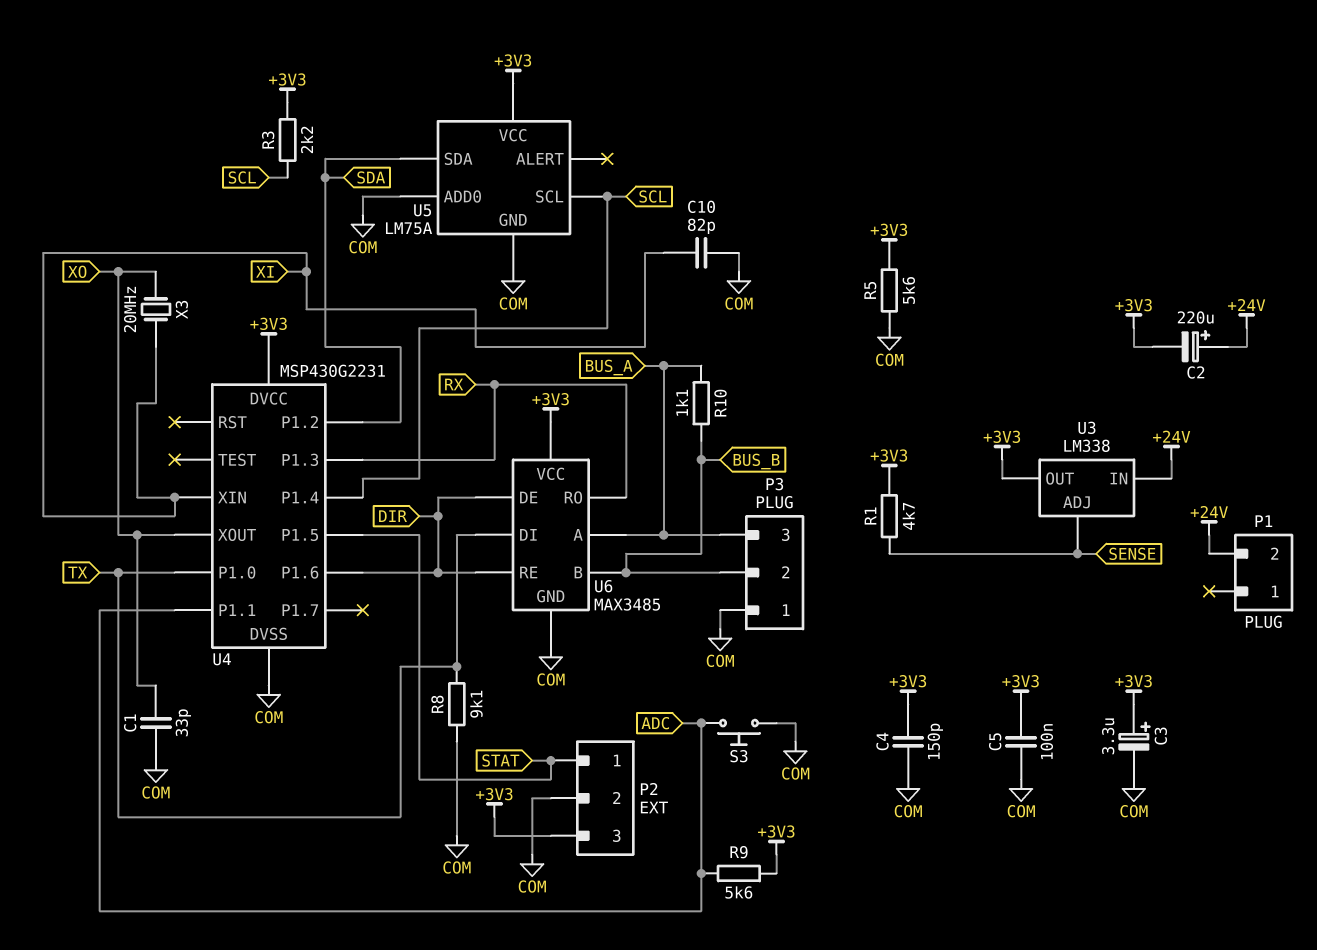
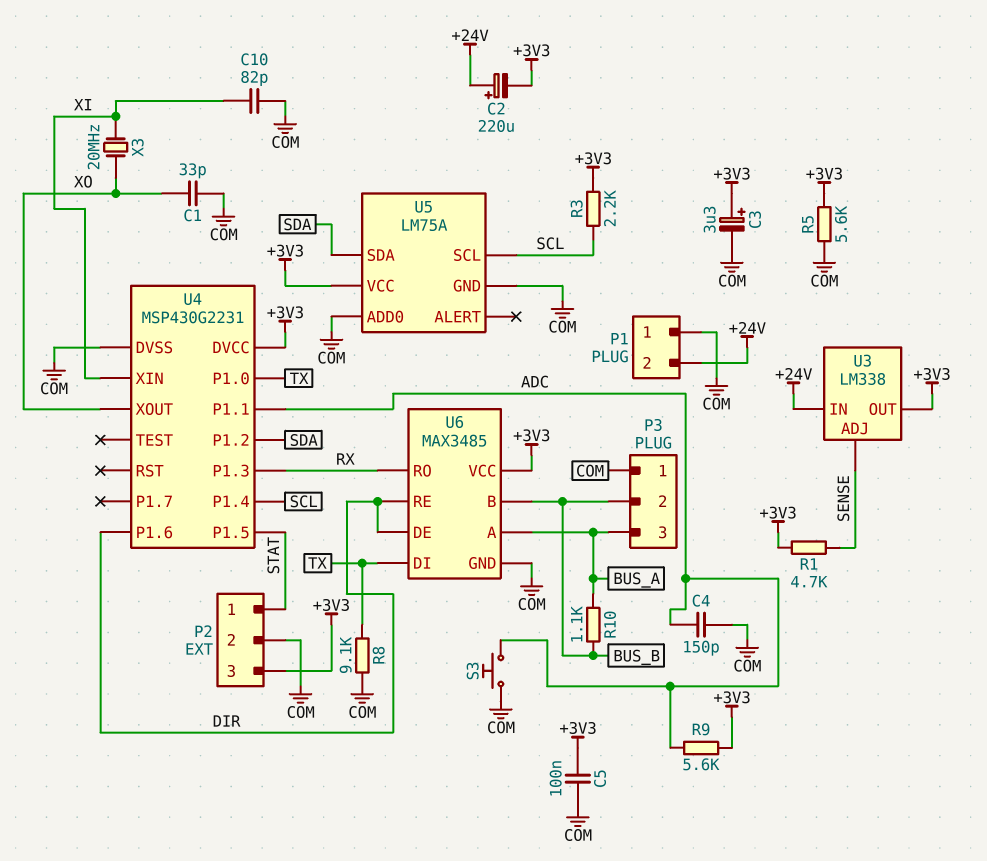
C4: 150pF (+3V3, COM) -> 150pF (ADC, COM)
P1 pin 1: none -> COM

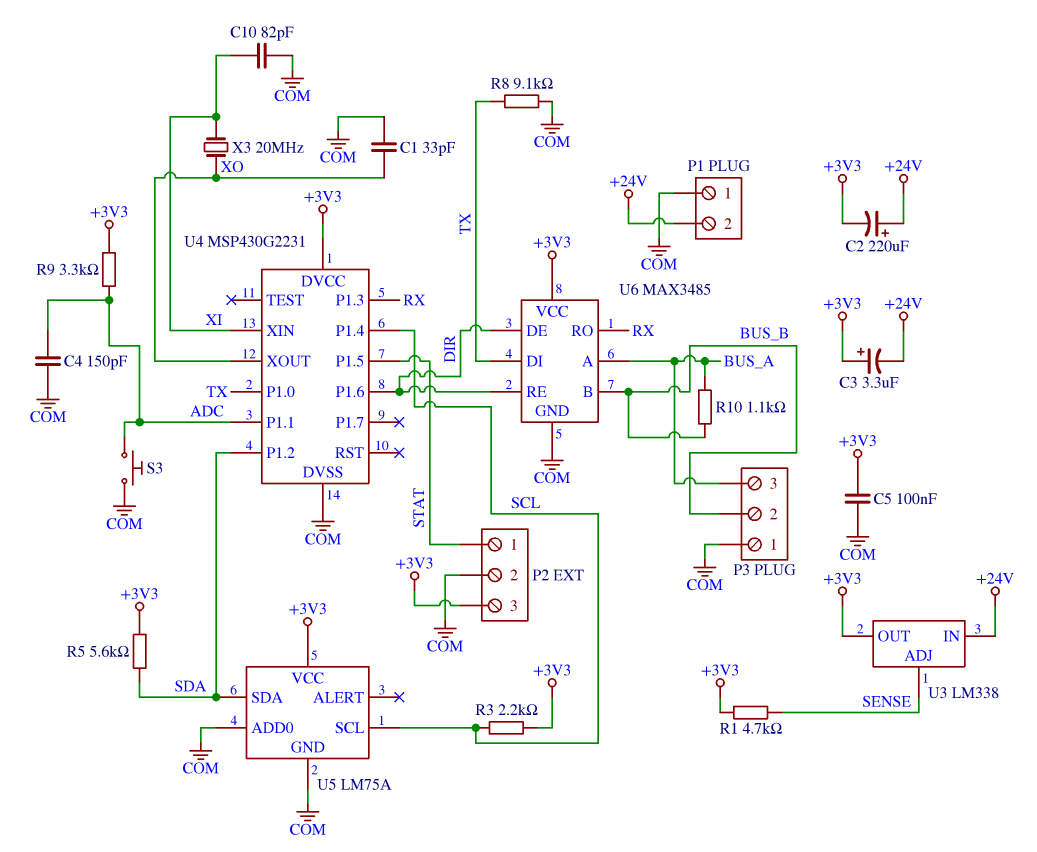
C3: 3.3uF (plus +3V3, minus COM) -> 3.3uF (plus +3V3, minus +24V)
R5: 5.6k (+3V3, COM) -> 5.6k (+3V3, SDA)
R9: 5.6k (+3V3, ADC) -> 3.3k (+3V3, ADC)

